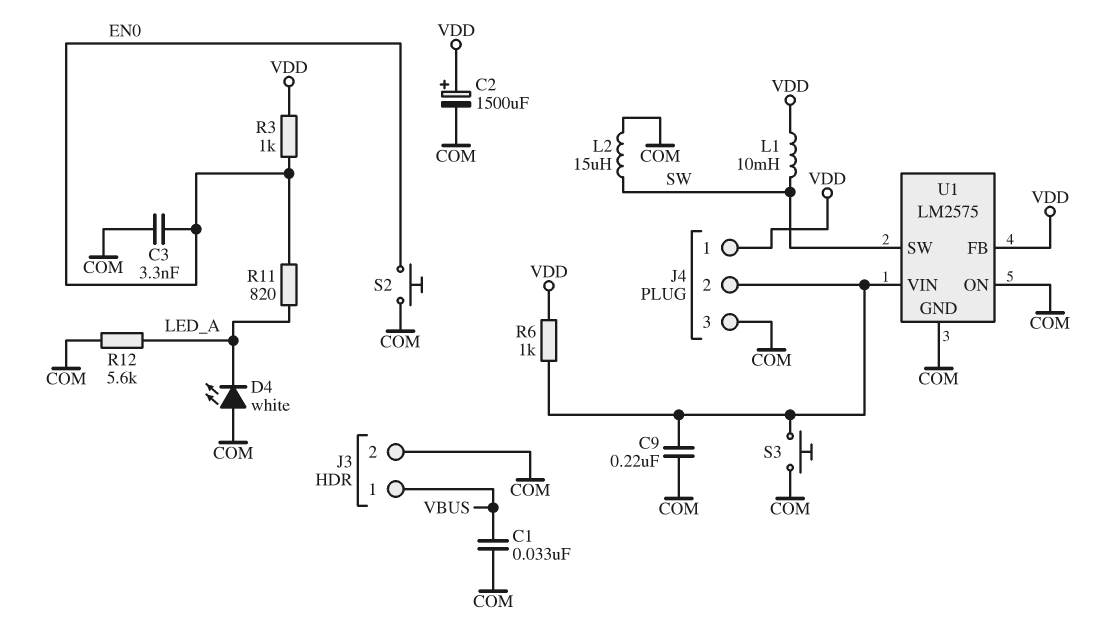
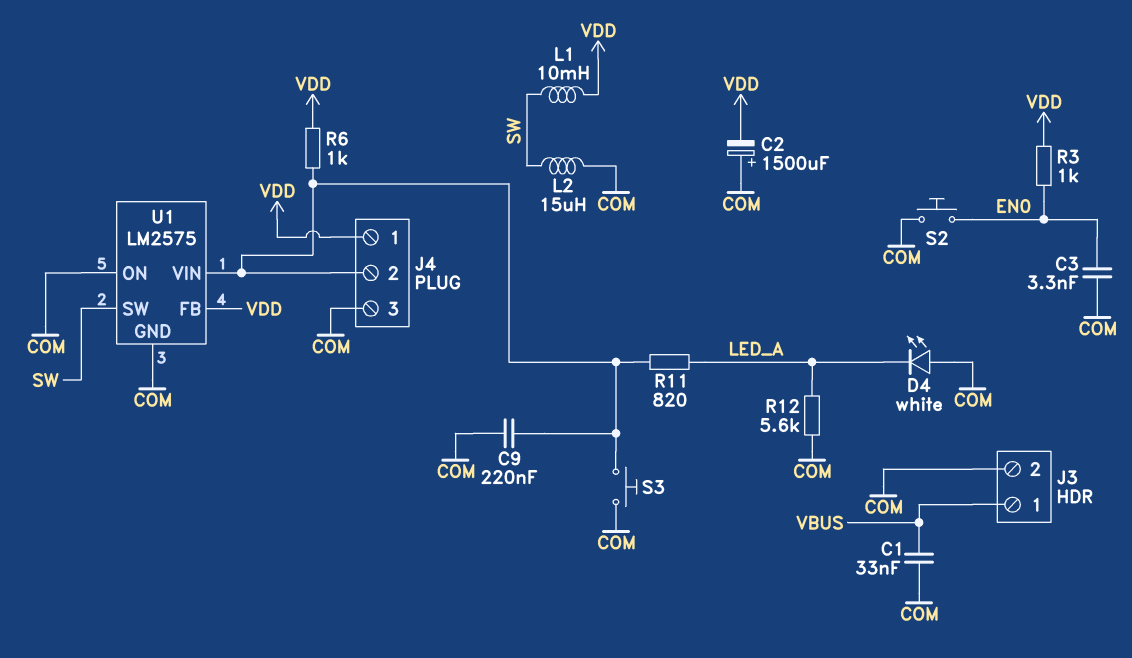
C2: 1500uF (plus VDD, minus COM) -> 1500uF (plus COM, minus VDD)
R11: 820 (EN0, LED_A) -> 820 (J4/2, LED_A)

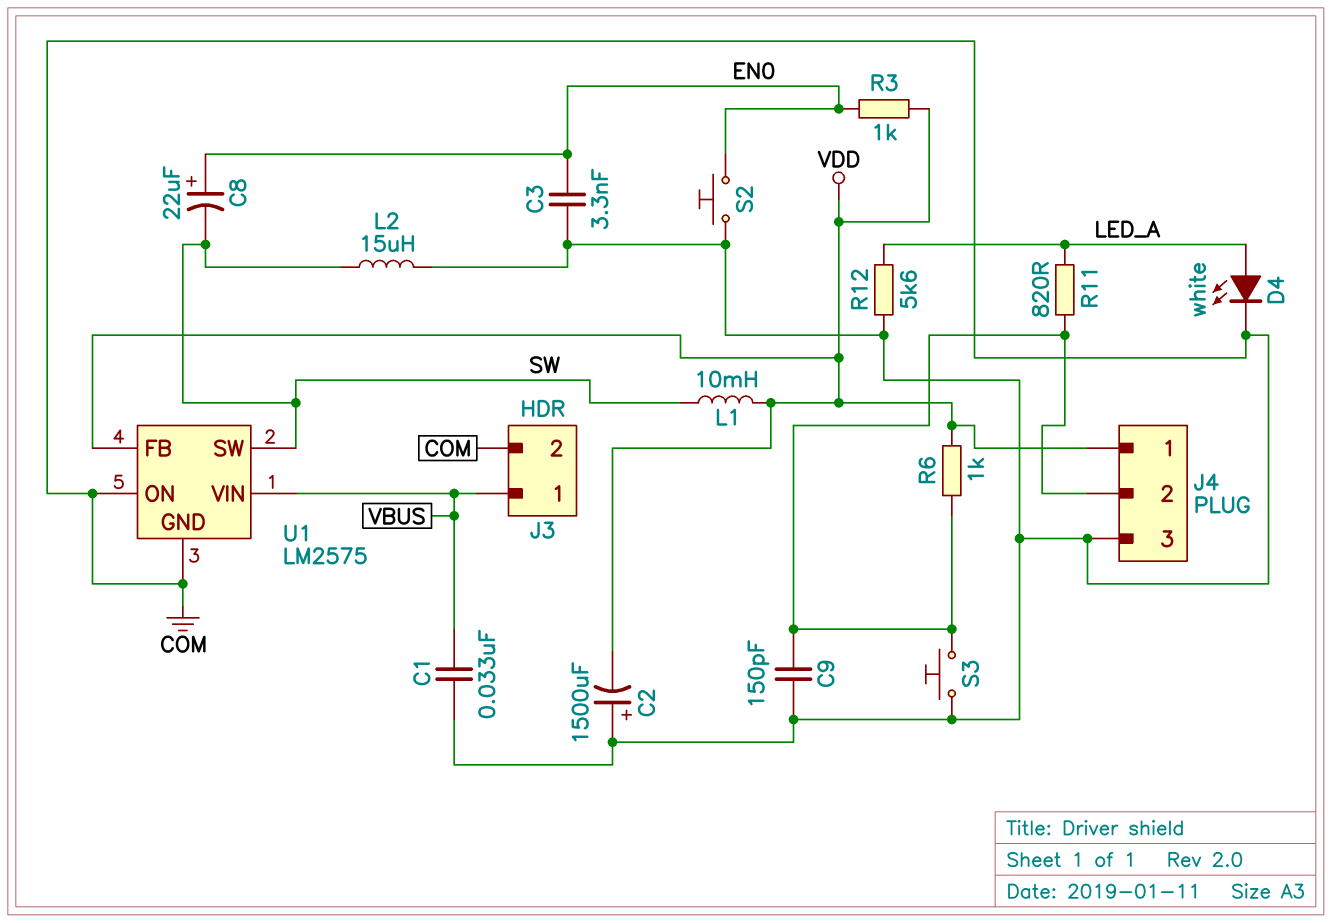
C8: none -> 22uF (plus EN0, minus SW)
C9: 220nF (COM, J4/2) -> 150pF (COM, J4/2)
D4: LED white (A COM, K LED_A) -> LED white (A LED_A, K COM)
U1 pin VIN: J4/2 -> VBUS

